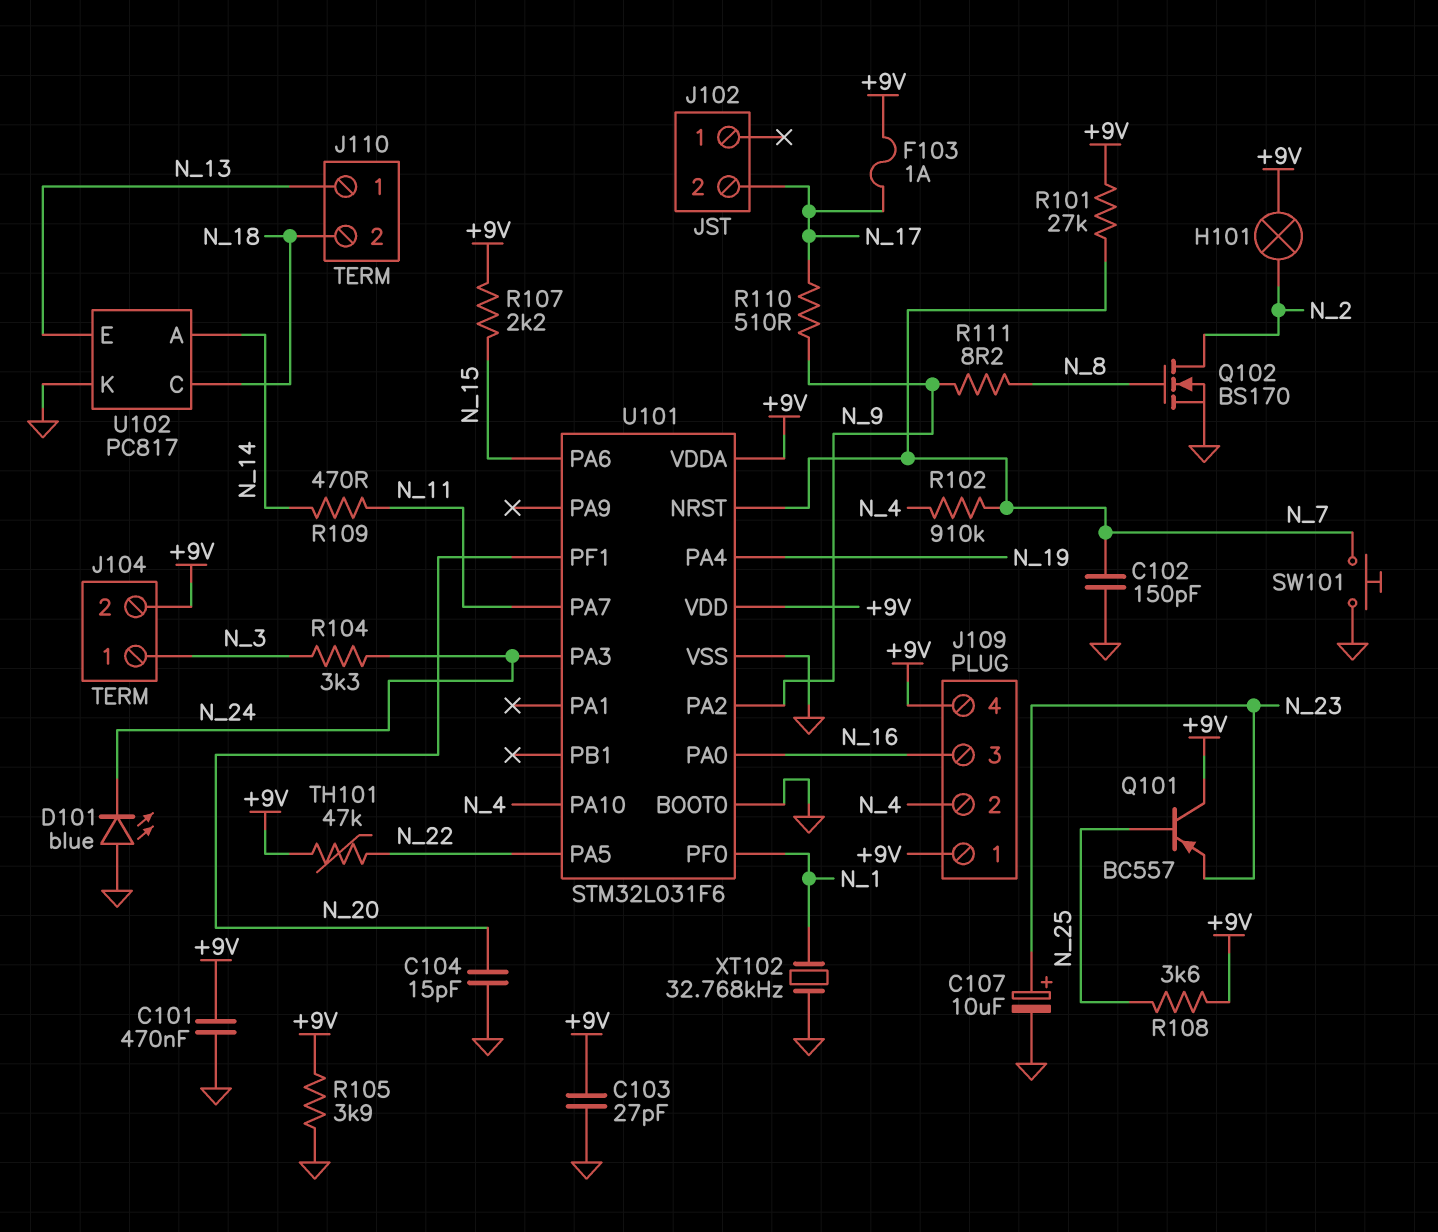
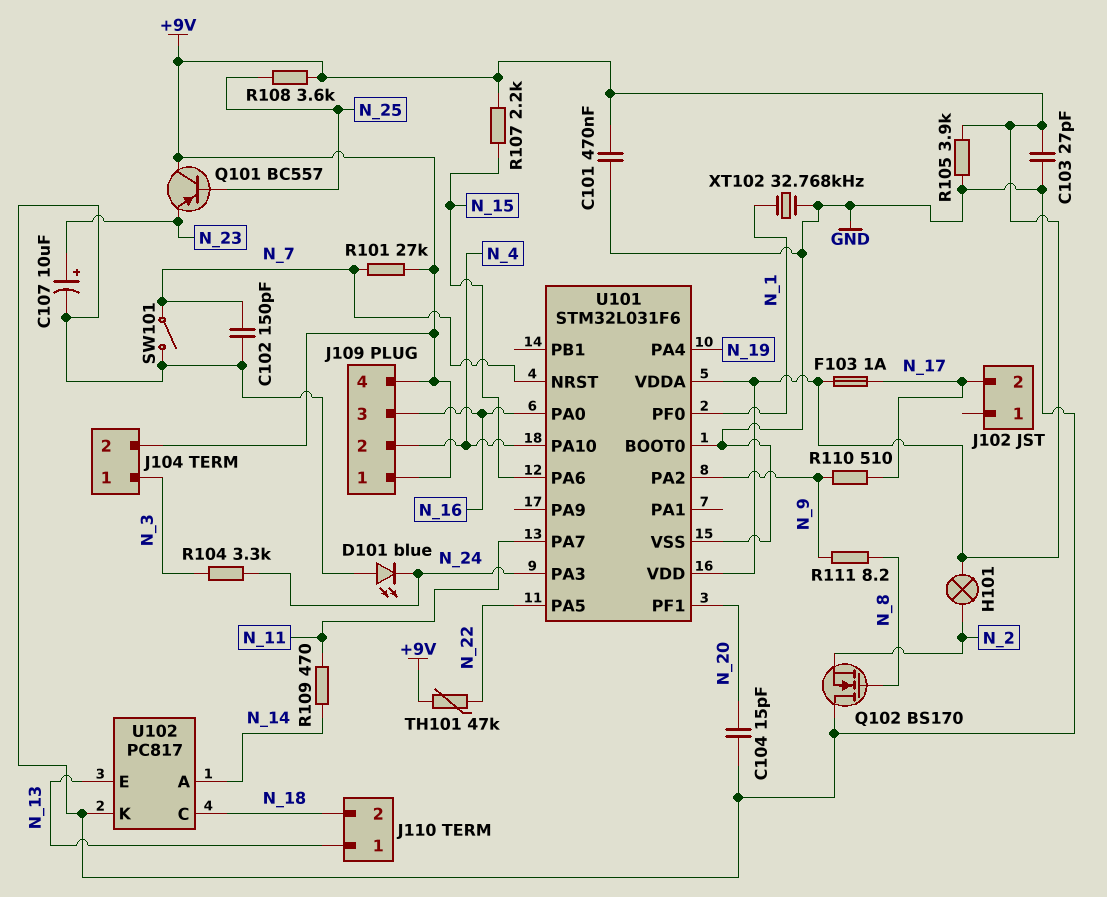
Q102: NMOS BS170 (G N_8, D N_2, S GND) -> NMOS BS170 (G N_8, D GND, S N_2)
R102: 910k (N_4, N_7) -> none
SW101: button (GND, N_7) -> switch (GND, N_7)

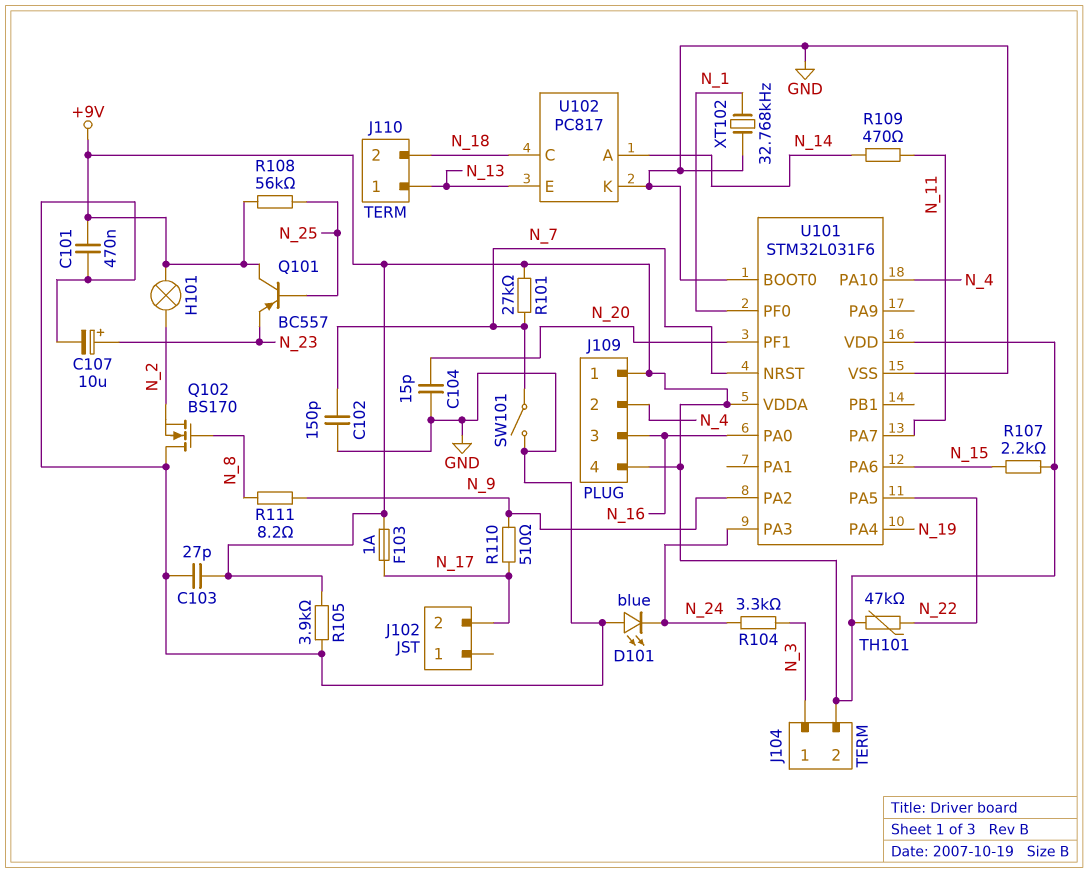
R108: 3.6k (+9V, N_25) -> 56k (+9V, N_25)

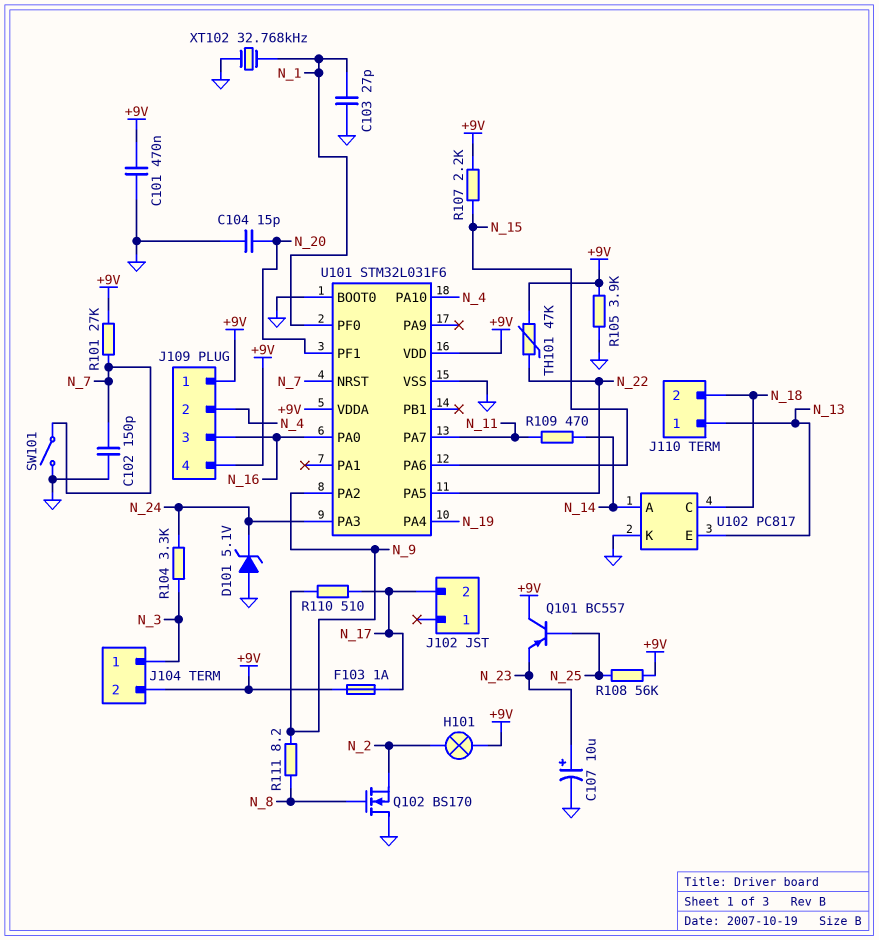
C103: 27pF (+9V, GND) -> 27pF (GND, N_1)
D101: LED blue (A GND, K N_24) -> zener 5.1V (A GND, K N_24)

